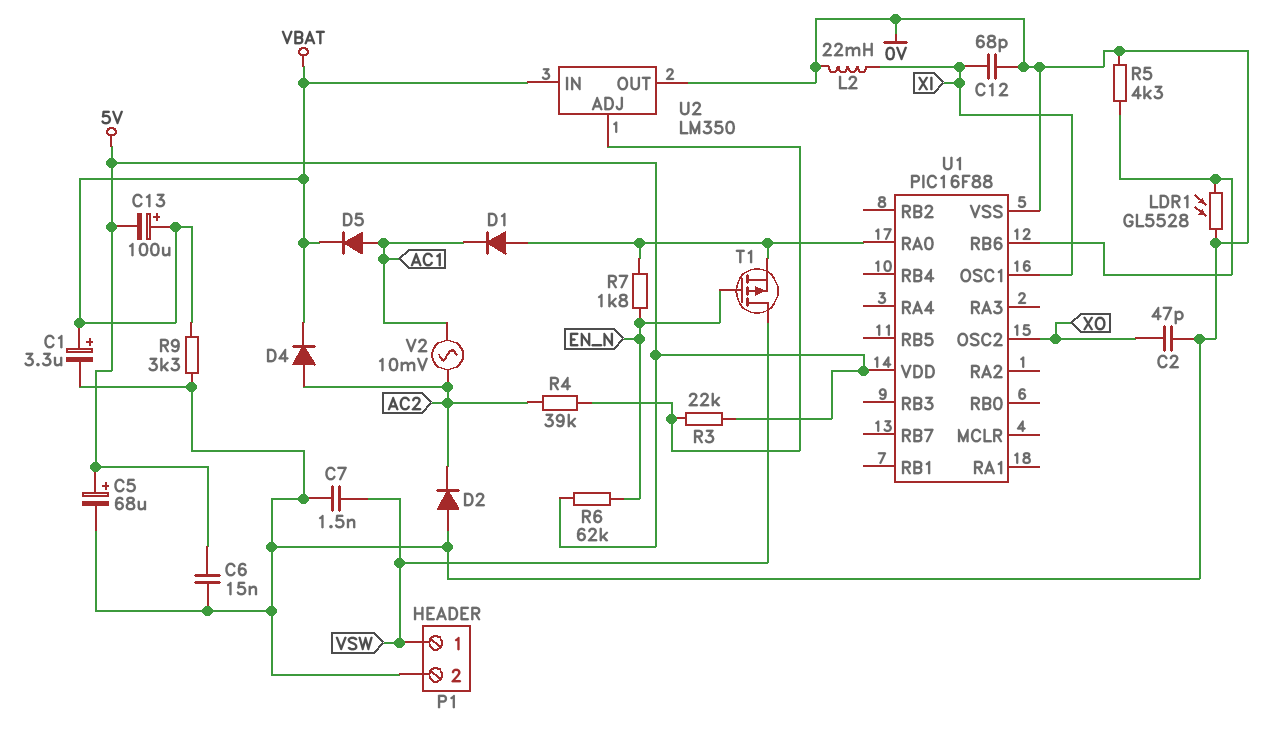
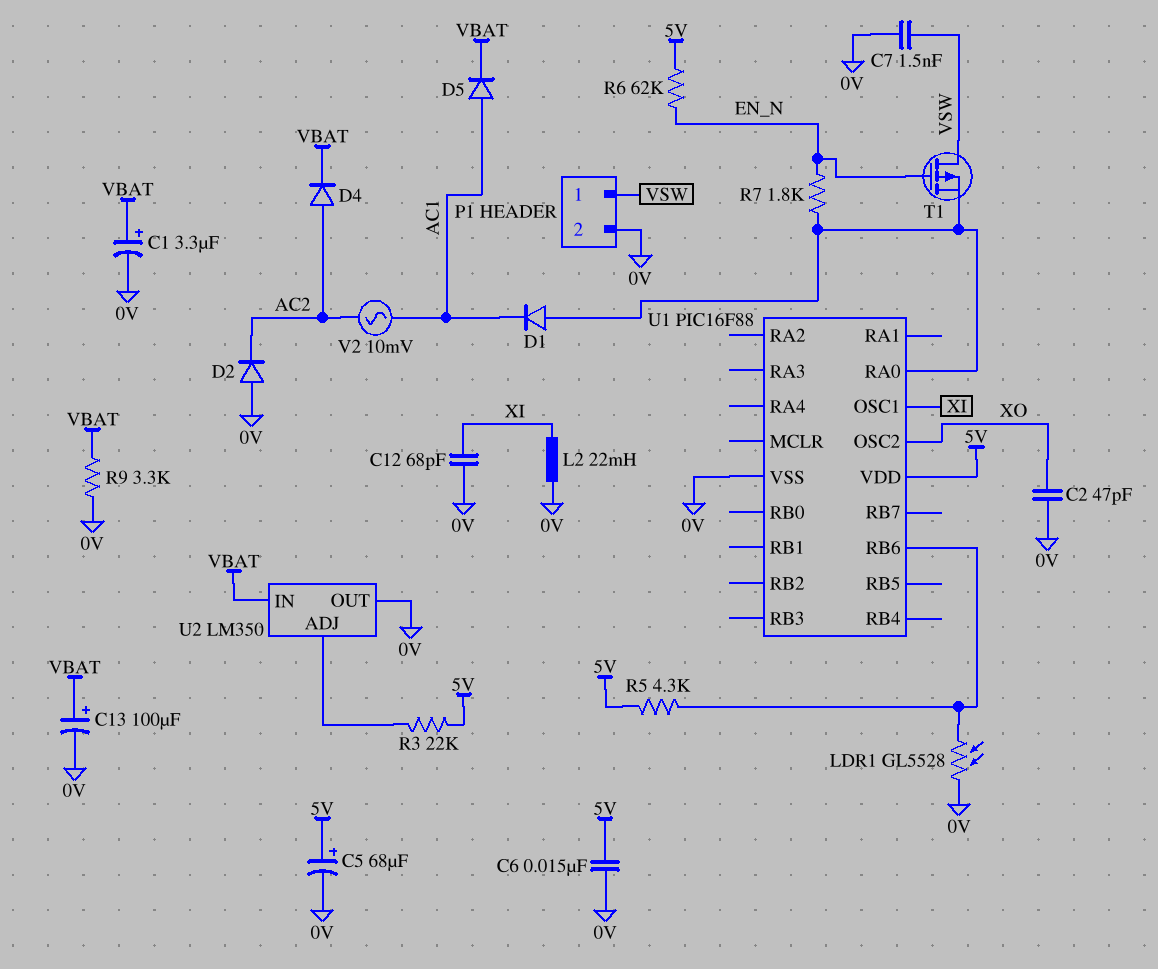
C13: 100uF (plus VBAT, minus 5V) -> 100uF (plus VBAT, minus 0V)
R4: 39k (AC2, U2/ADJ) -> none
R5: 4.3k (0V, U1/RB6) -> 4.3k (5V, U1/RB6)

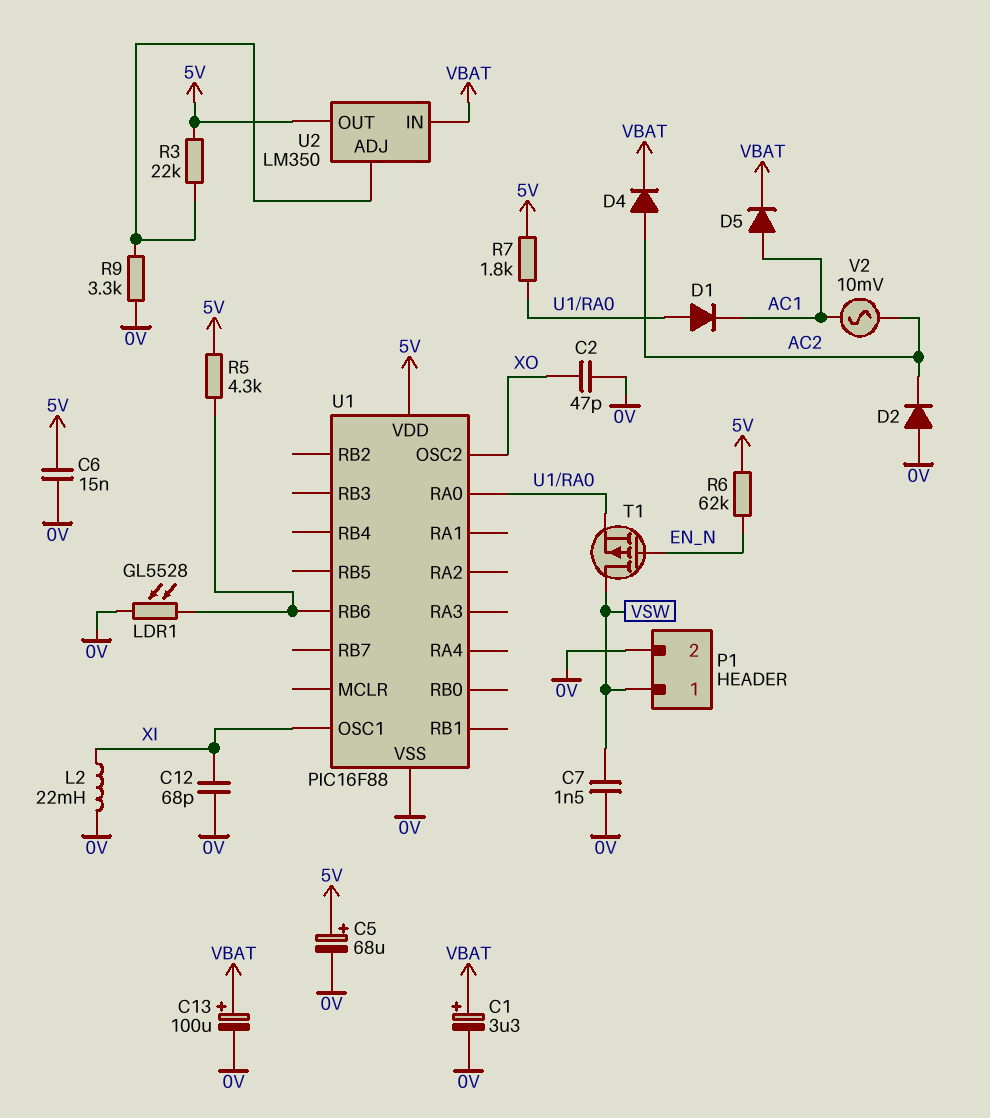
R7: 1.8k (EN_N, U1/RA0) -> 1.8k (5V, U1/RA0)
R9: 3.3k (0V, VBAT) -> 3.3k (0V, U2/ADJ)
U2 pin OUT: 0V -> 5V

